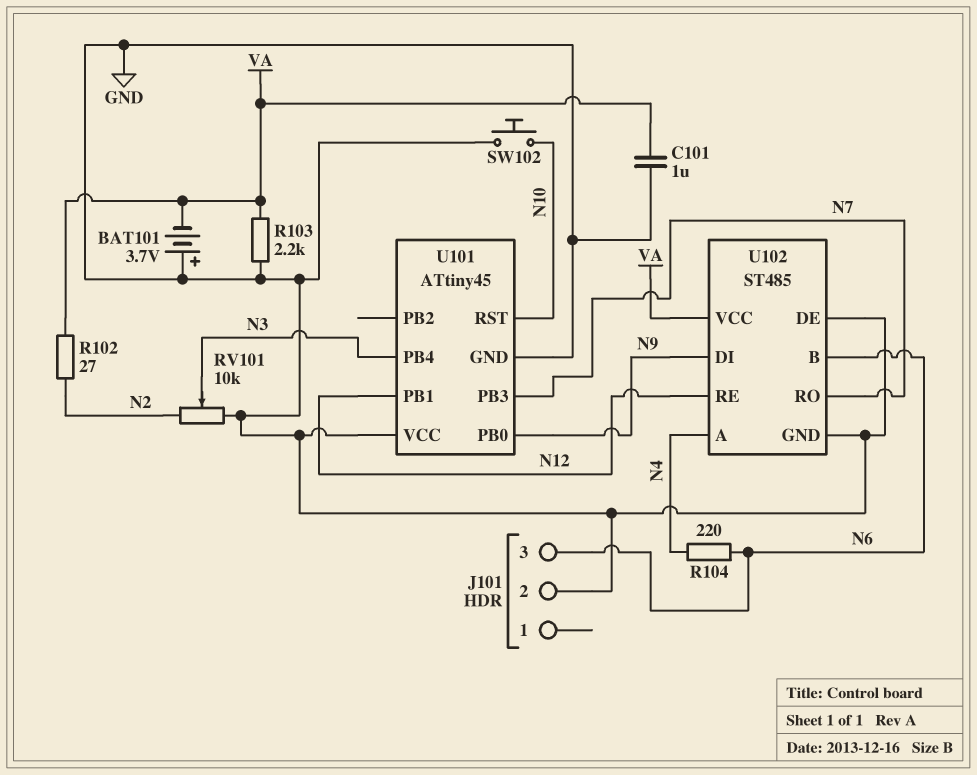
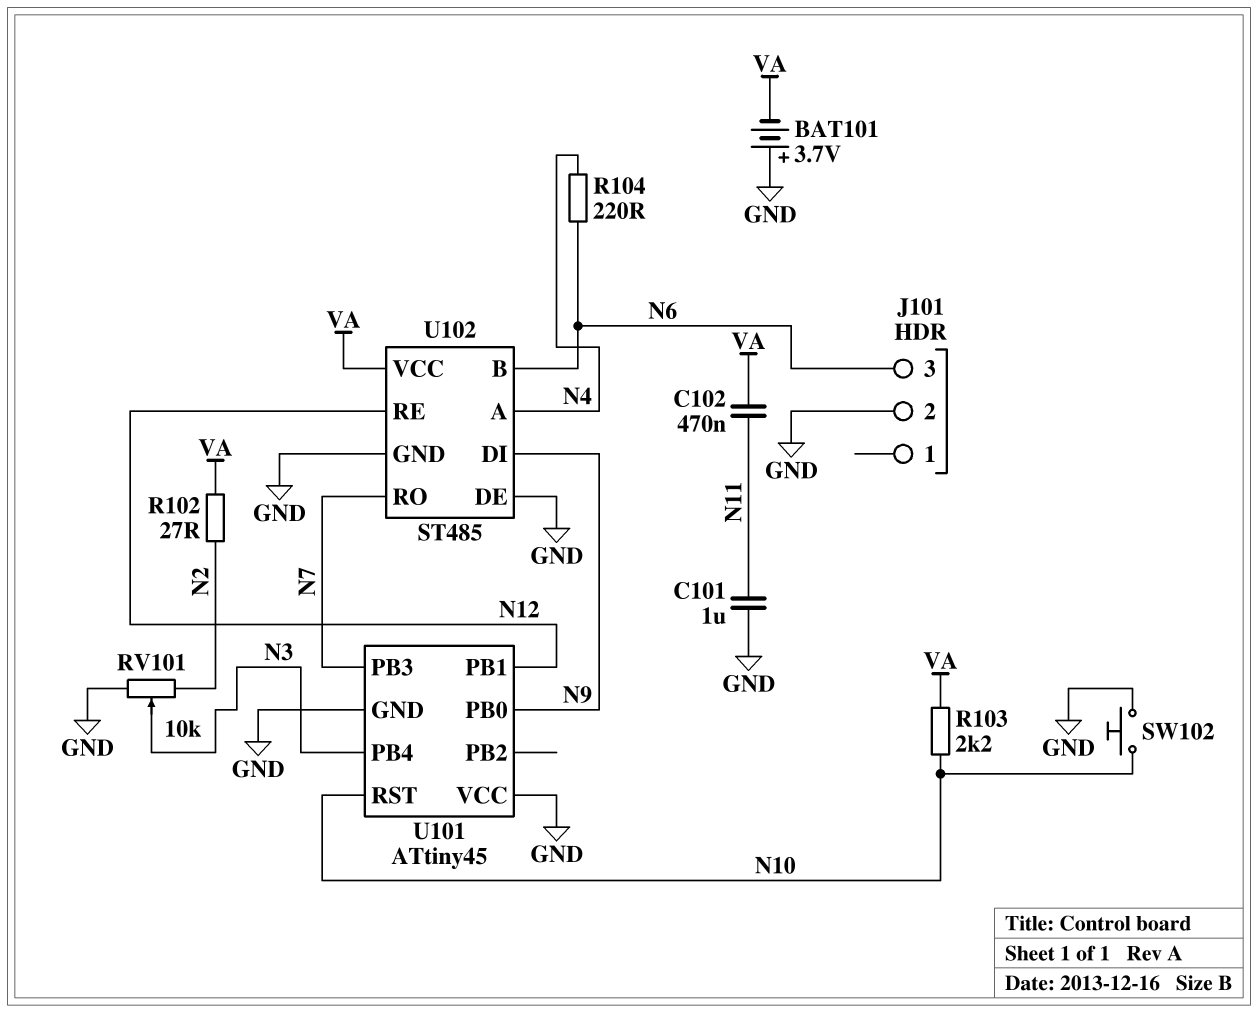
C101: 1uF (GND, VA) -> 1uF (GND, N11)
C102: none -> 470nF (N11, VA)
R103: 2.2k (GND, VA) -> 2.2k (N10, VA)

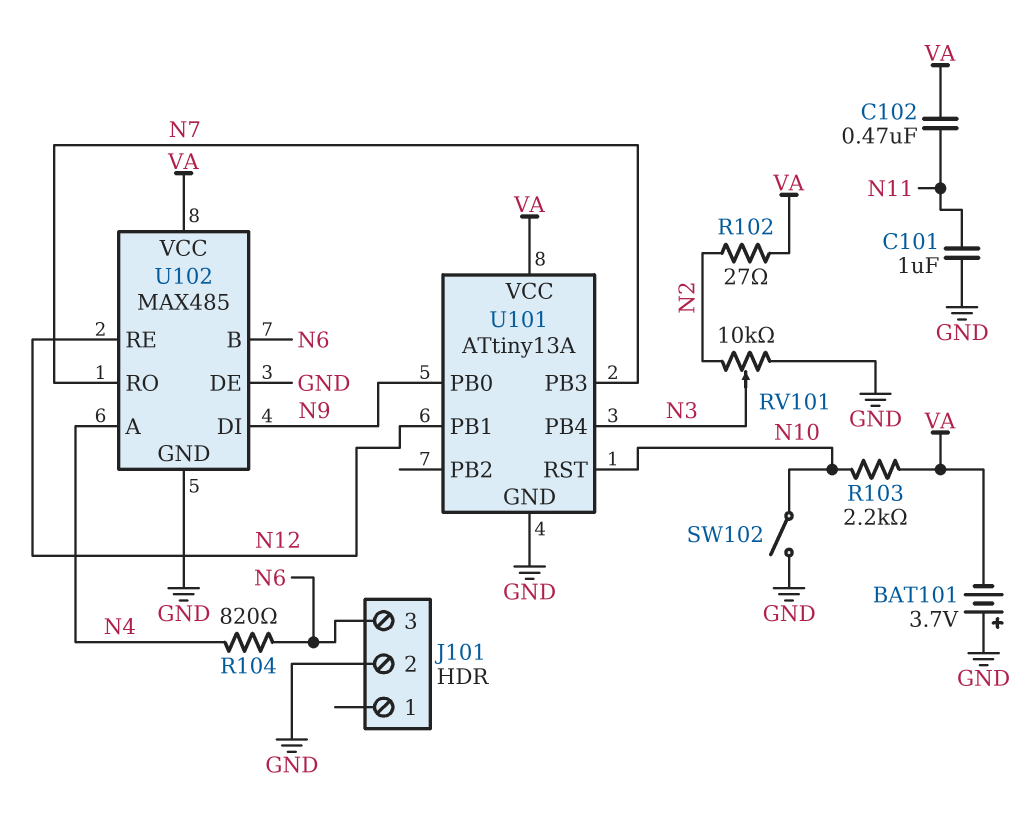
R104: 220 (N4, N6) -> 820 (N4, N6)
SW102: button (GND, N10) -> switch (GND, N10)
U101: ATtiny45 -> ATtiny13A
U101 pin VCC: GND -> VA
U102: ST485 -> MAX485

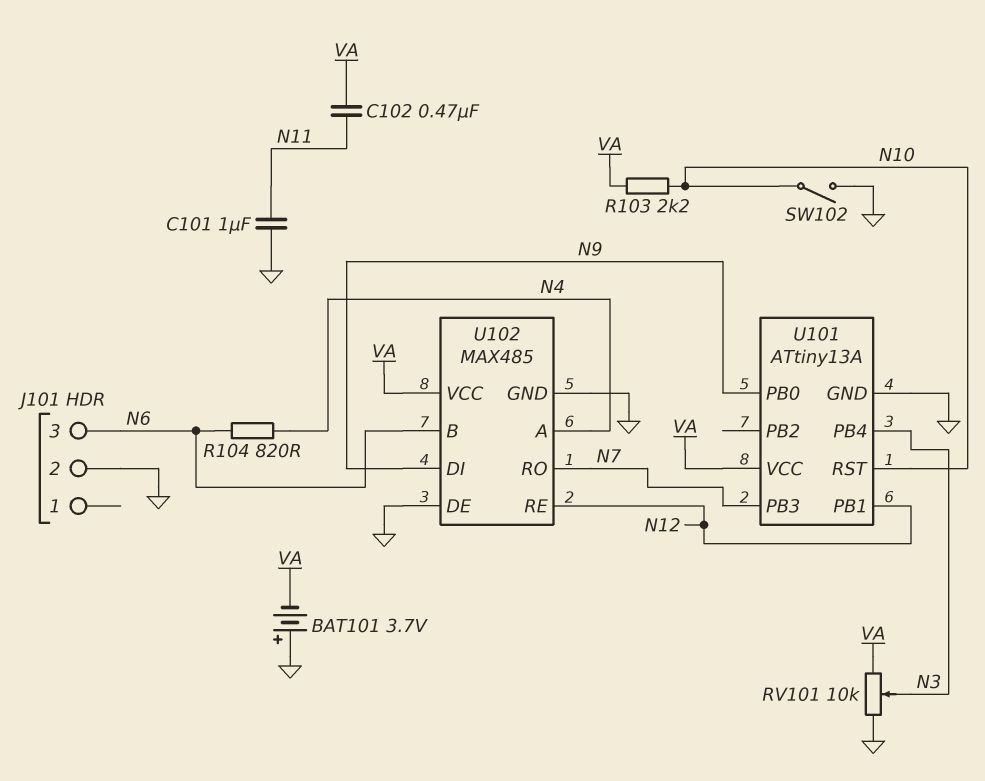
R102: 27 (N2, VA) -> none
RV101: 10k (GND, N2, wiper N3) -> 10k (GND, VA, wiper N3)

